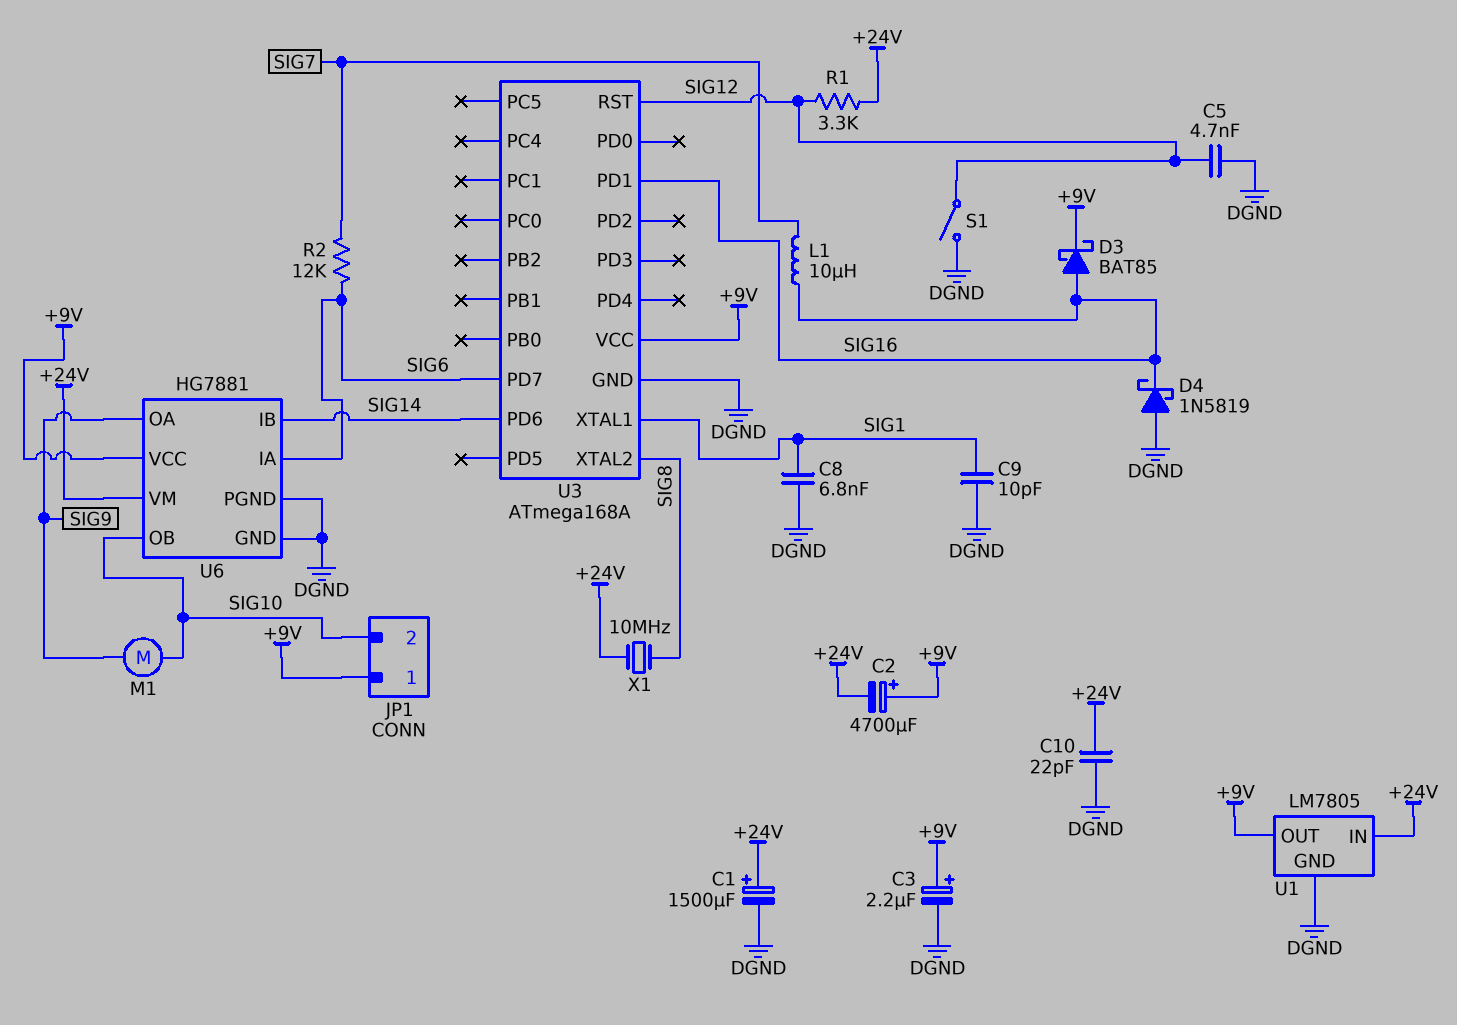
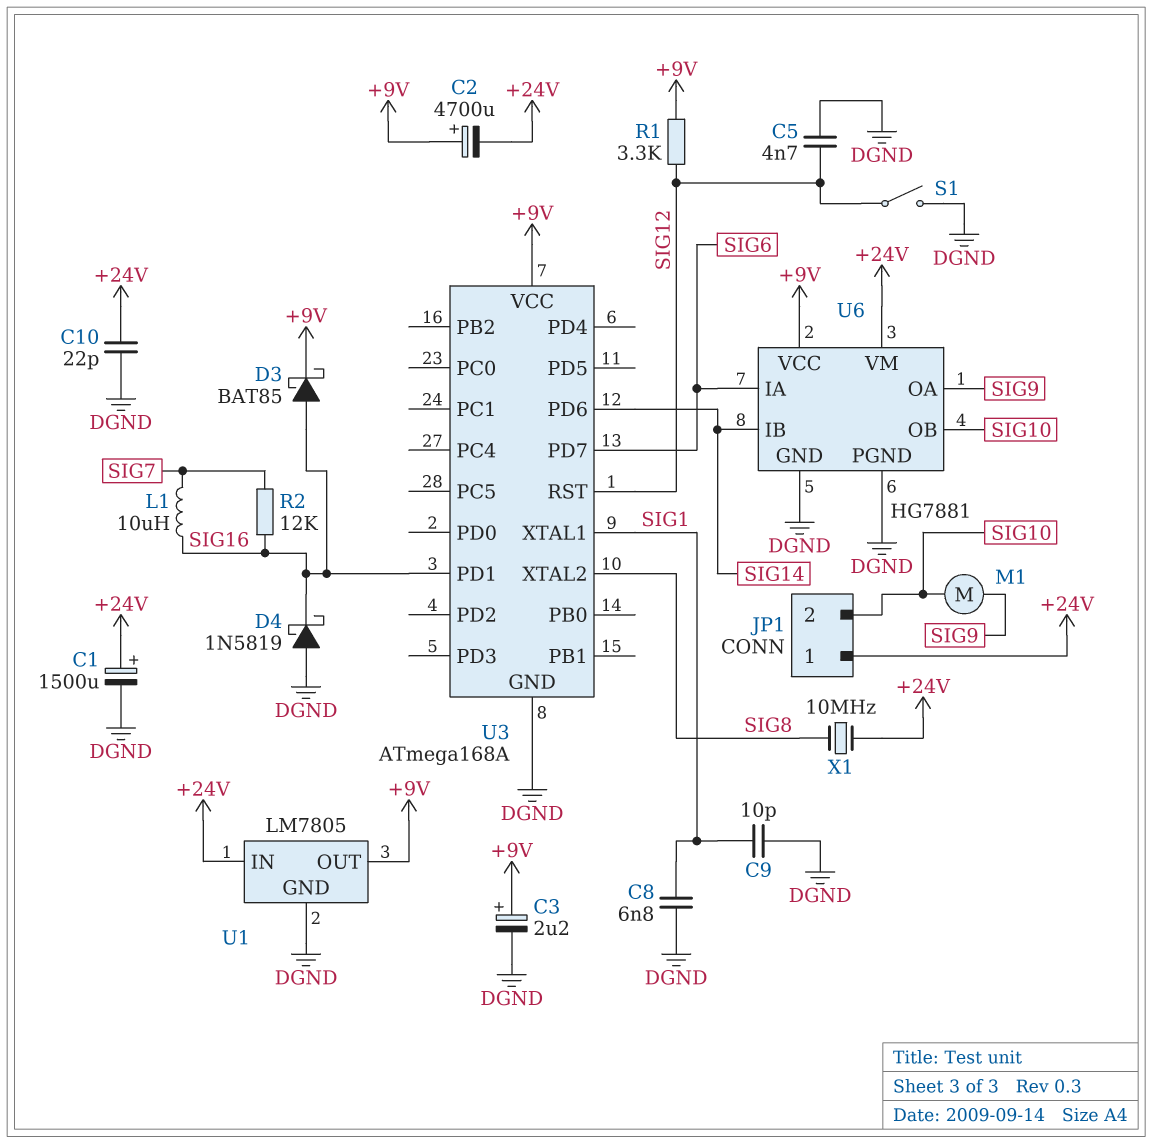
JP1 pin 1: +9V -> +24V
R1: 3.3k (+24V, SIG12) -> 3.3k (+9V, SIG12)
R2: 12k (SIG6, SIG7) -> 12k (SIG7, SIG16)

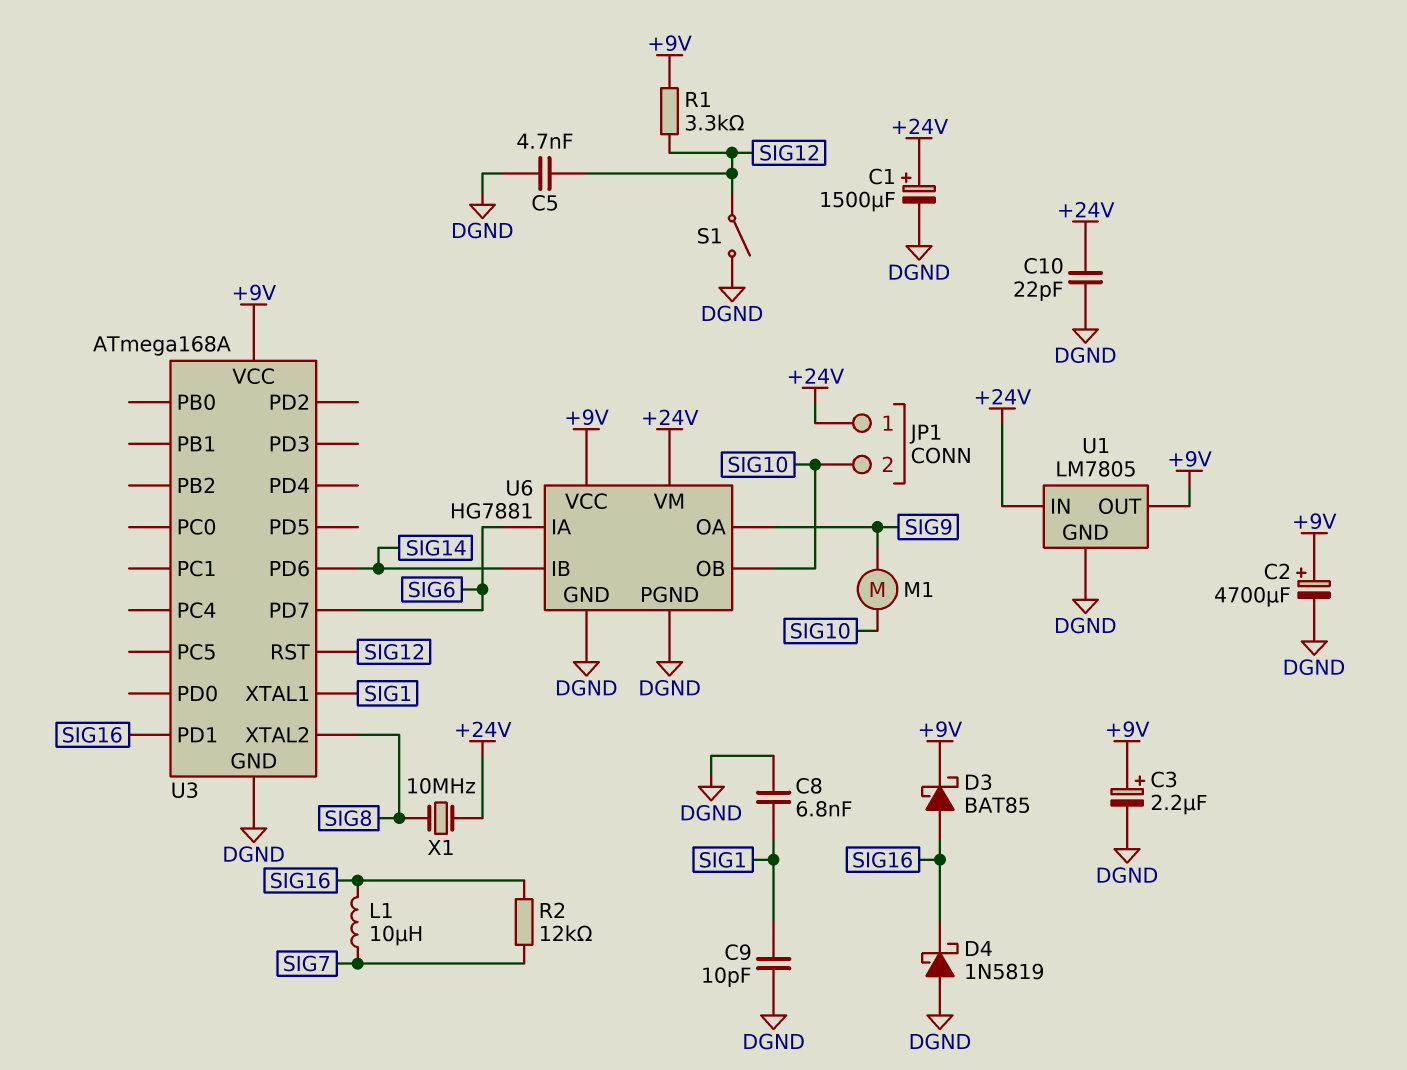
C2: 4700uF (plus +9V, minus +24V) -> 4700uF (plus +9V, minus DGND)

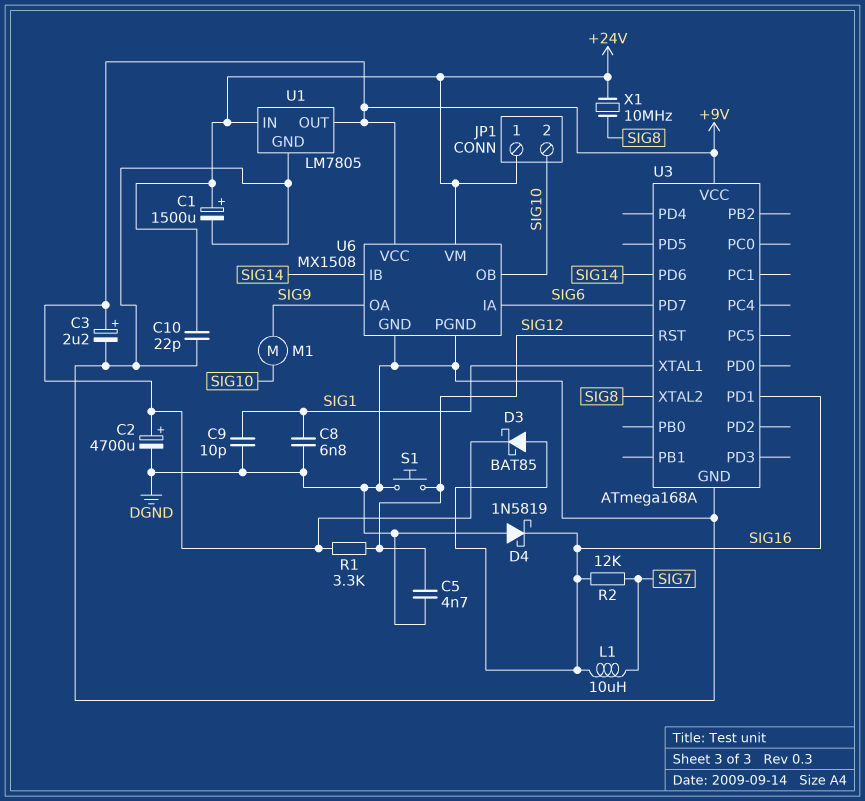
S1: switch (DGND, SIG12) -> button (DGND, SIG12)
U6: HG7881 -> MX1508

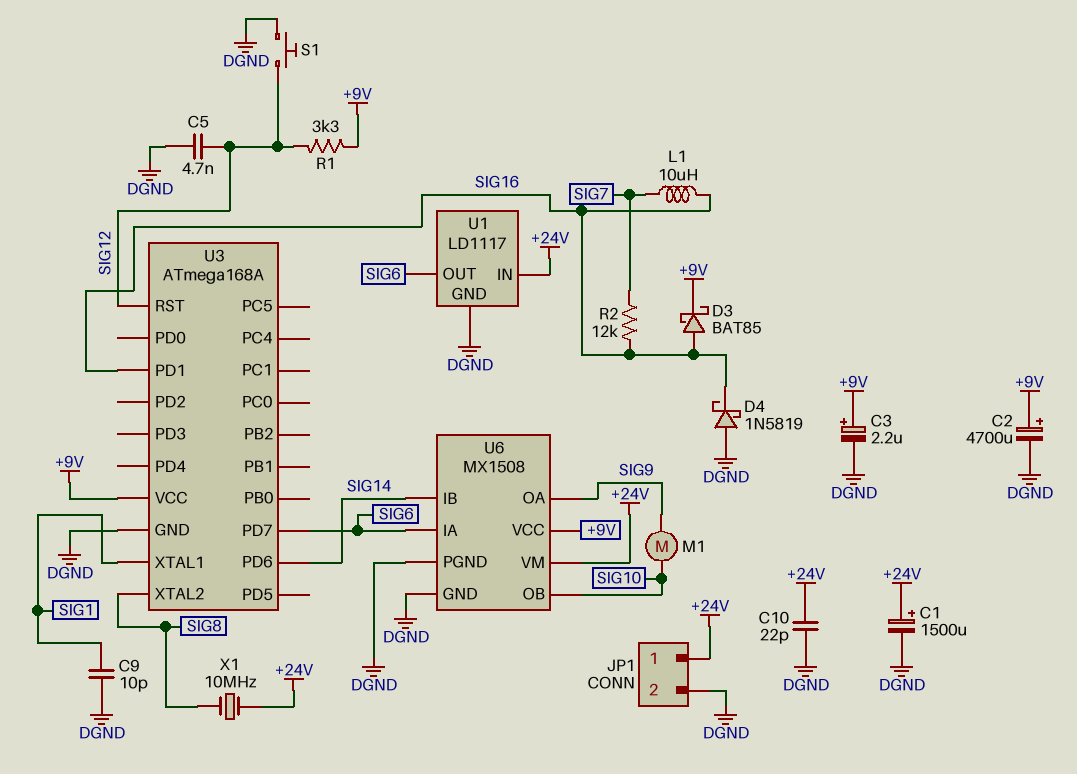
C8: 6.8nF (DGND, SIG1) -> none
JP1 pin 2: SIG10 -> DGND
U1: LM7805 -> LD1117
U1 pin OUT: +9V -> SIG6

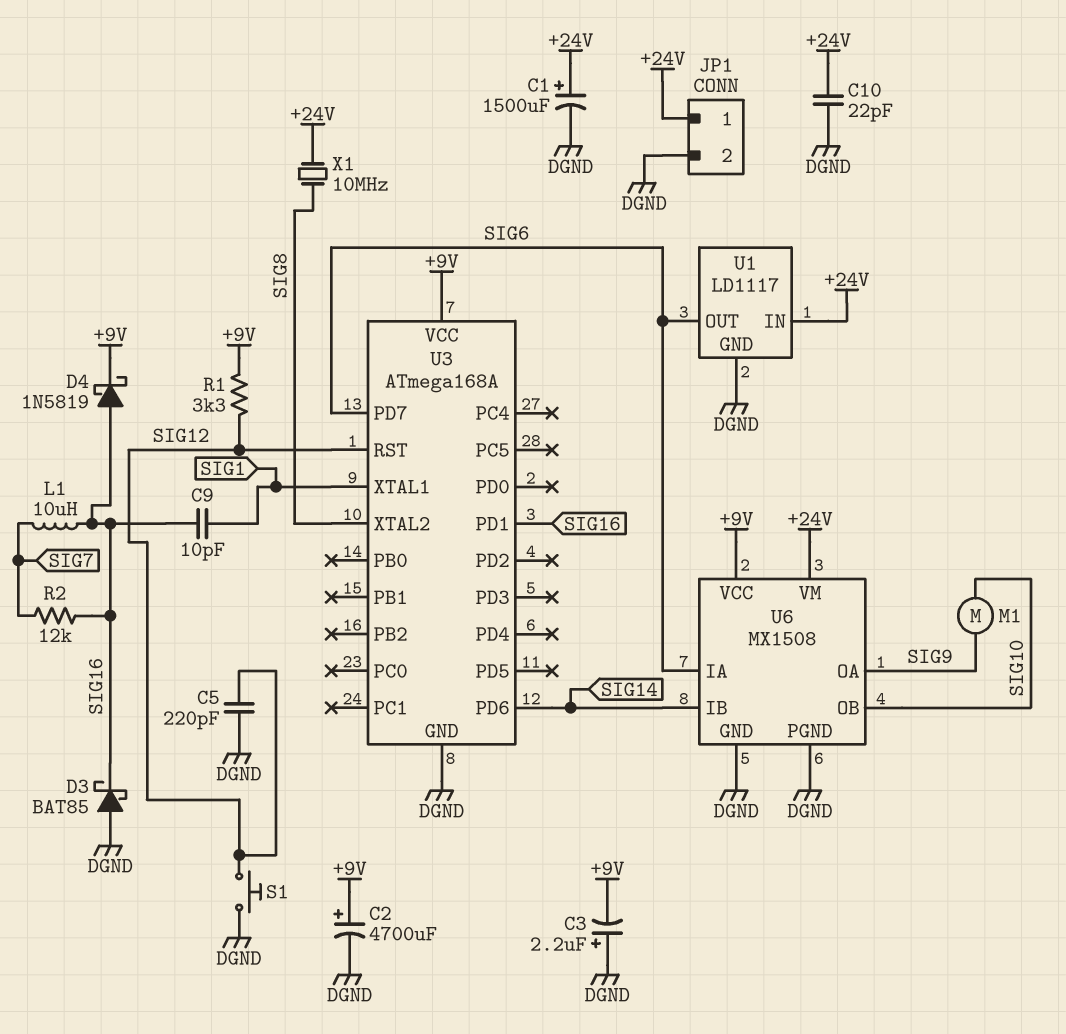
C3: 2.2uF (plus +9V, minus DGND) -> 2.2uF (plus DGND, minus +9V)
C5: 4.7nF (DGND, SIG12) -> 220pF (DGND, SIG12)
C9: 10pF (DGND, SIG1) -> 10pF (SIG1, SIG16)
D3: schottky BAT85 (A SIG16, K +9V) -> schottky BAT85 (A DGND, K SIG16)
D4: schottky 1N5819 (A DGND, K SIG16) -> schottky 1N5819 (A SIG16, K +9V)

